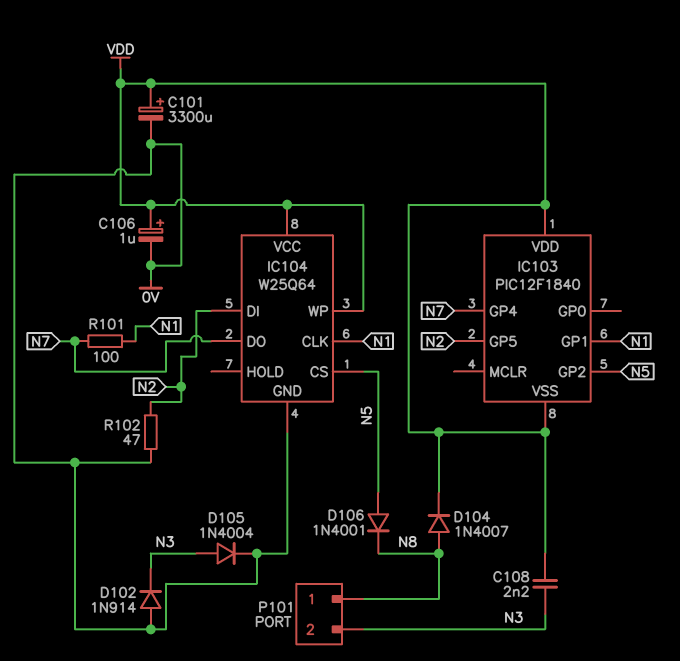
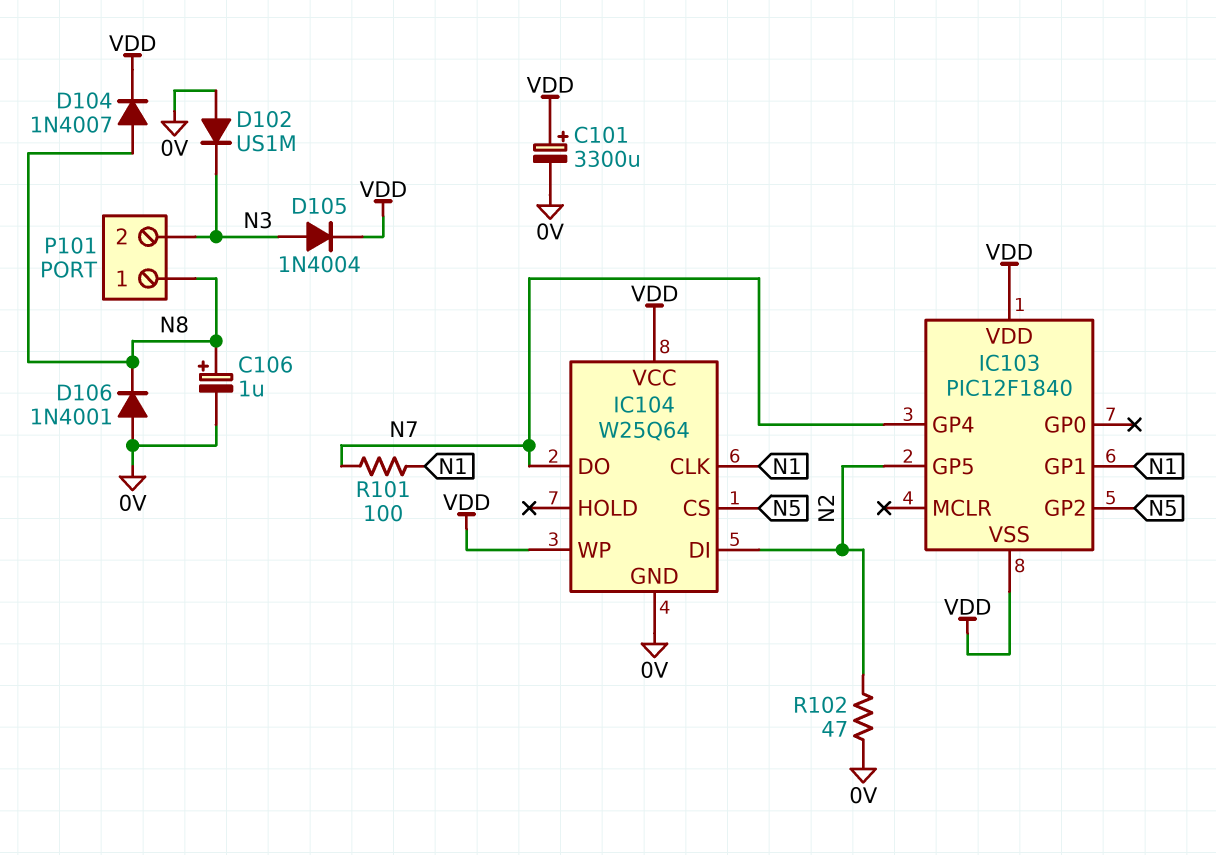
C106: 1uF (plus VDD, minus 0V) -> 1uF (plus N8, minus 0V)
C108: 2.2nF (N3, VDD) -> none
D102: diode 1N914 (A 0V, K N3) -> diode US1M (A 0V, K N3)
D105: diode 1N4004 (A N3, K 0V) -> diode 1N4004 (A N3, K VDD)
D106: diode 1N4001 (A N5, K N8) -> diode 1N4001 (A 0V, K N8)

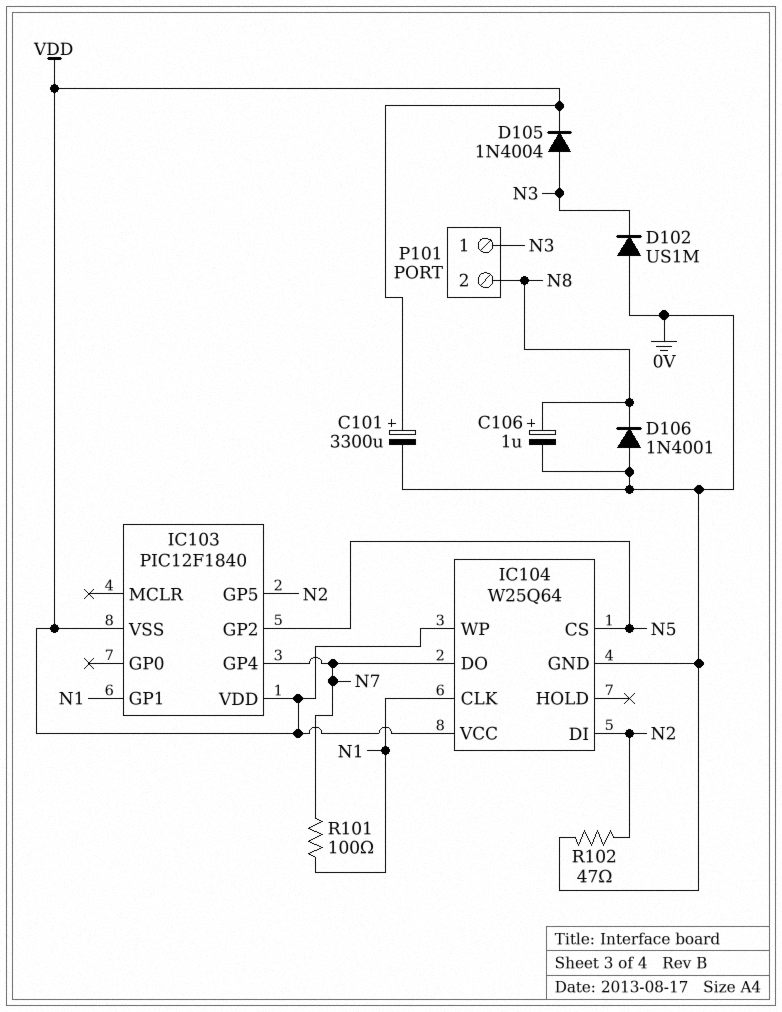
D104: diode 1N4007 (A N8, K VDD) -> none
P101 pin 1: N8 -> N3
P101 pin 2: N3 -> N8

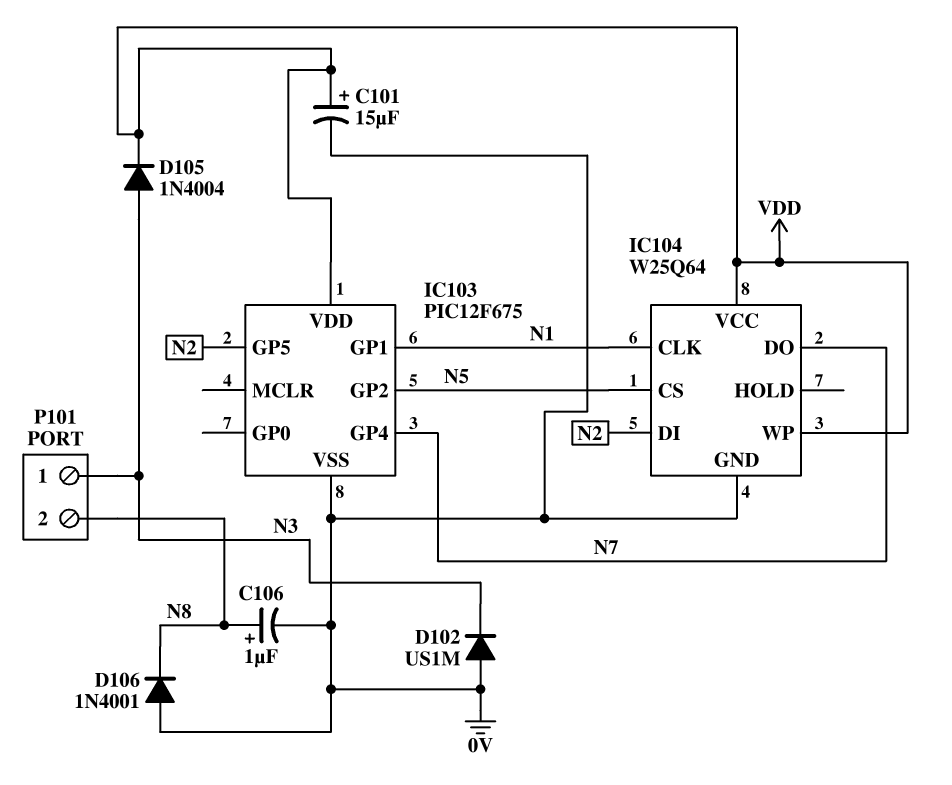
C101: 3300uF (plus VDD, minus 0V) -> 15uF (plus VDD, minus 0V)
IC103: PIC12F1840 -> PIC12F675
IC103 pin VSS: VDD -> 0V
R101: 100 (N1, N7) -> none
R102: 47 (0V, N2) -> none

